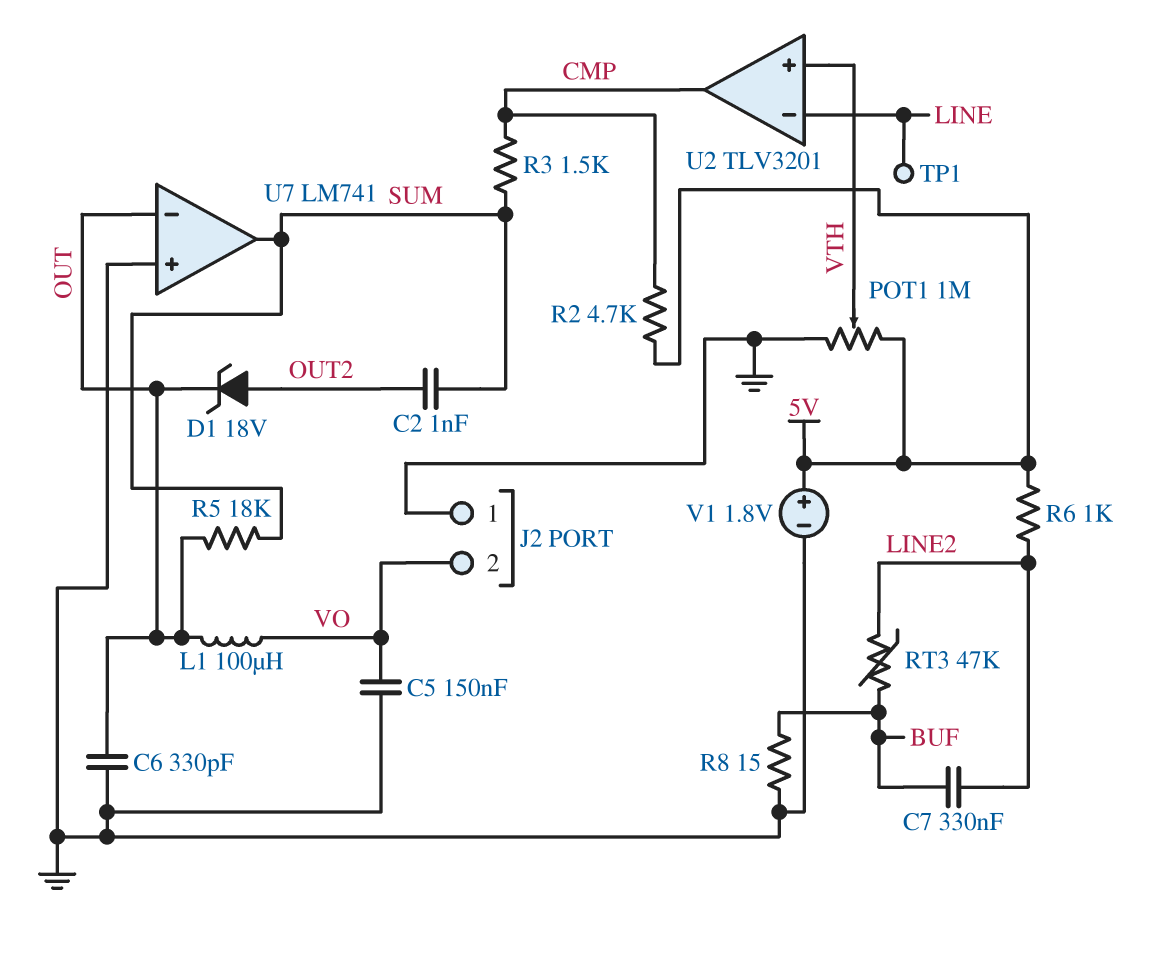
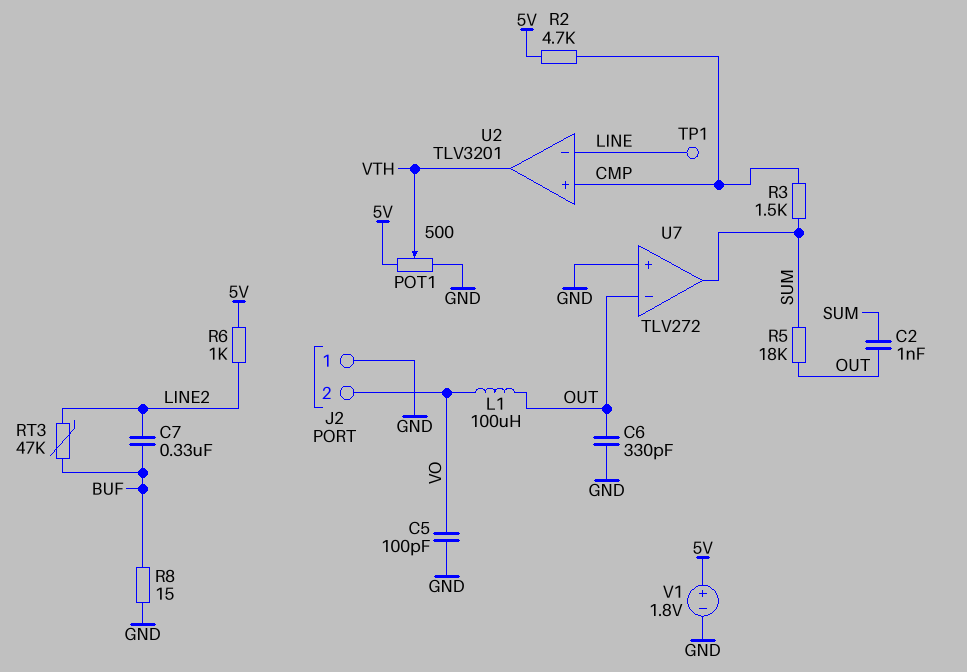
C2: 1nF (OUT2, SUM) -> 1nF (OUT, SUM)
C5: 150nF (GND, VO) -> 100pF (GND, VO)
D1: zener 18V (A OUT2, K OUT) -> none
POT1: 1M (5V, GND, wiper VTH) -> 500 (5V, GND, wiper VTH)
U2 pin in+: VTH -> CMP
U2 pin out: CMP -> VTH
U7: LM741 -> TLV272

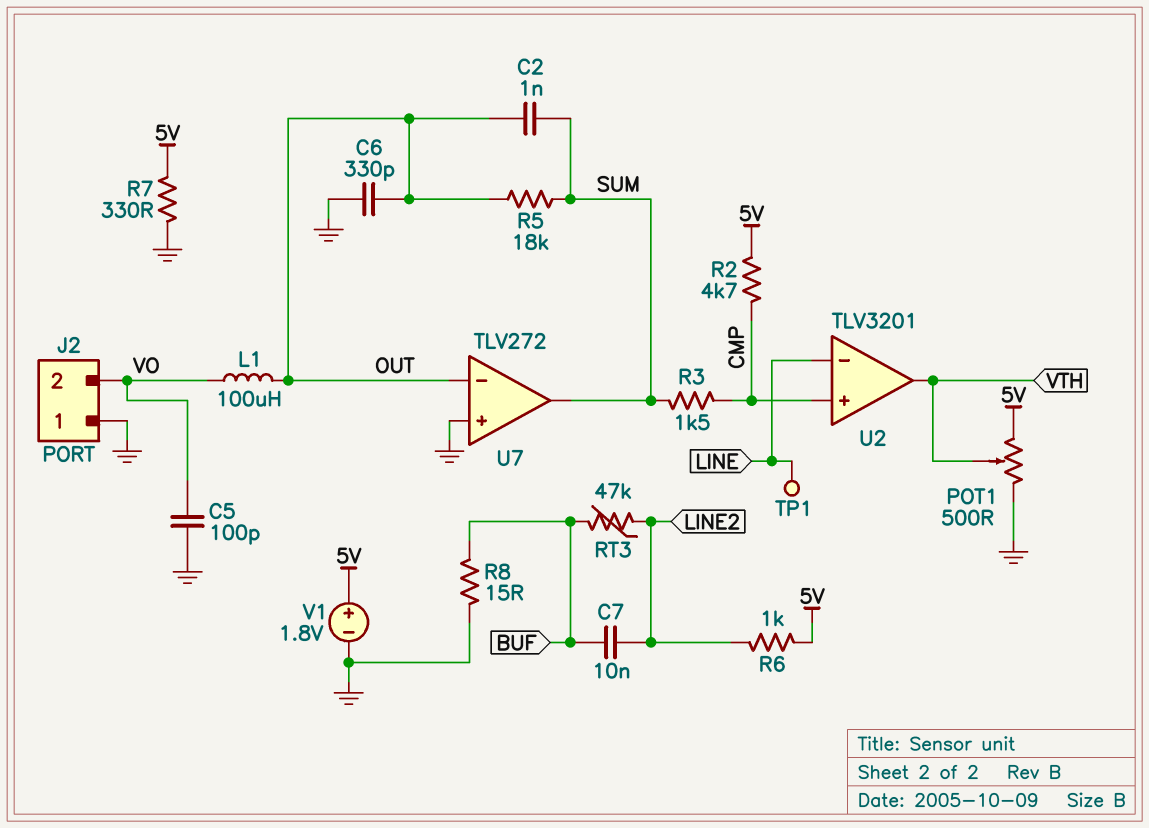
C7: 330nF (BUF, LINE2) -> 10nF (BUF, LINE2)
R7: none -> 330 (5V, GND)

